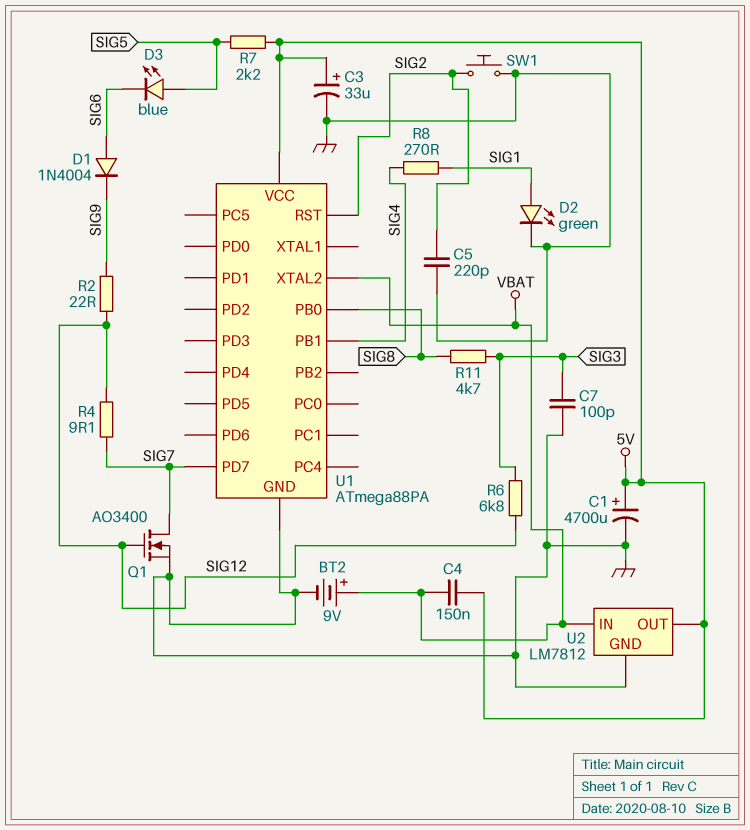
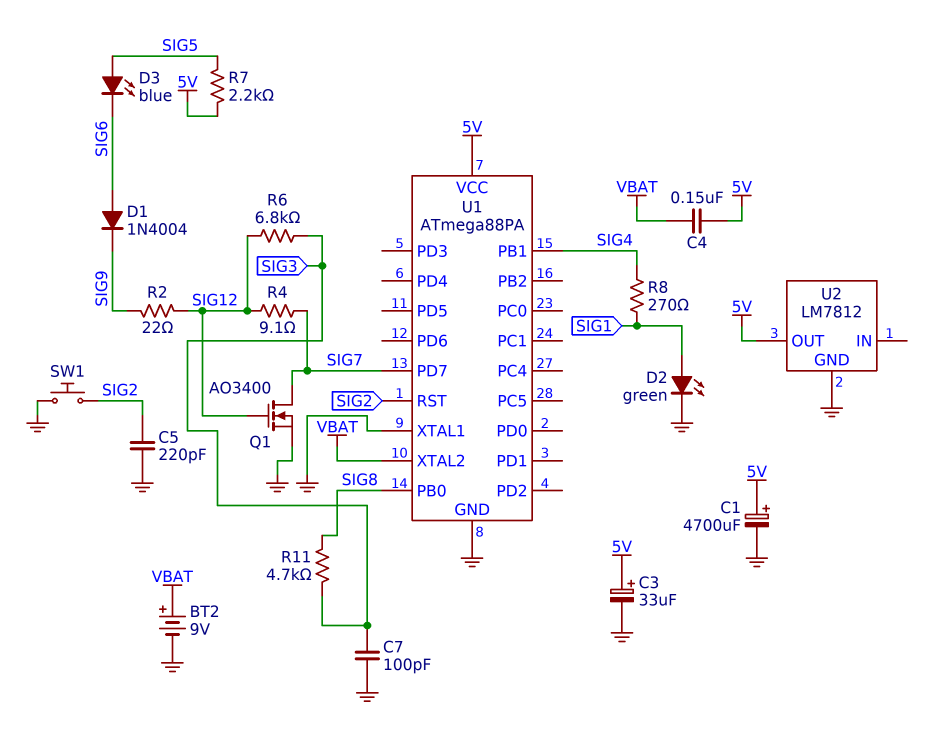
U1 pin XTAL1: none -> GND
U2 pin IN: VBAT -> none

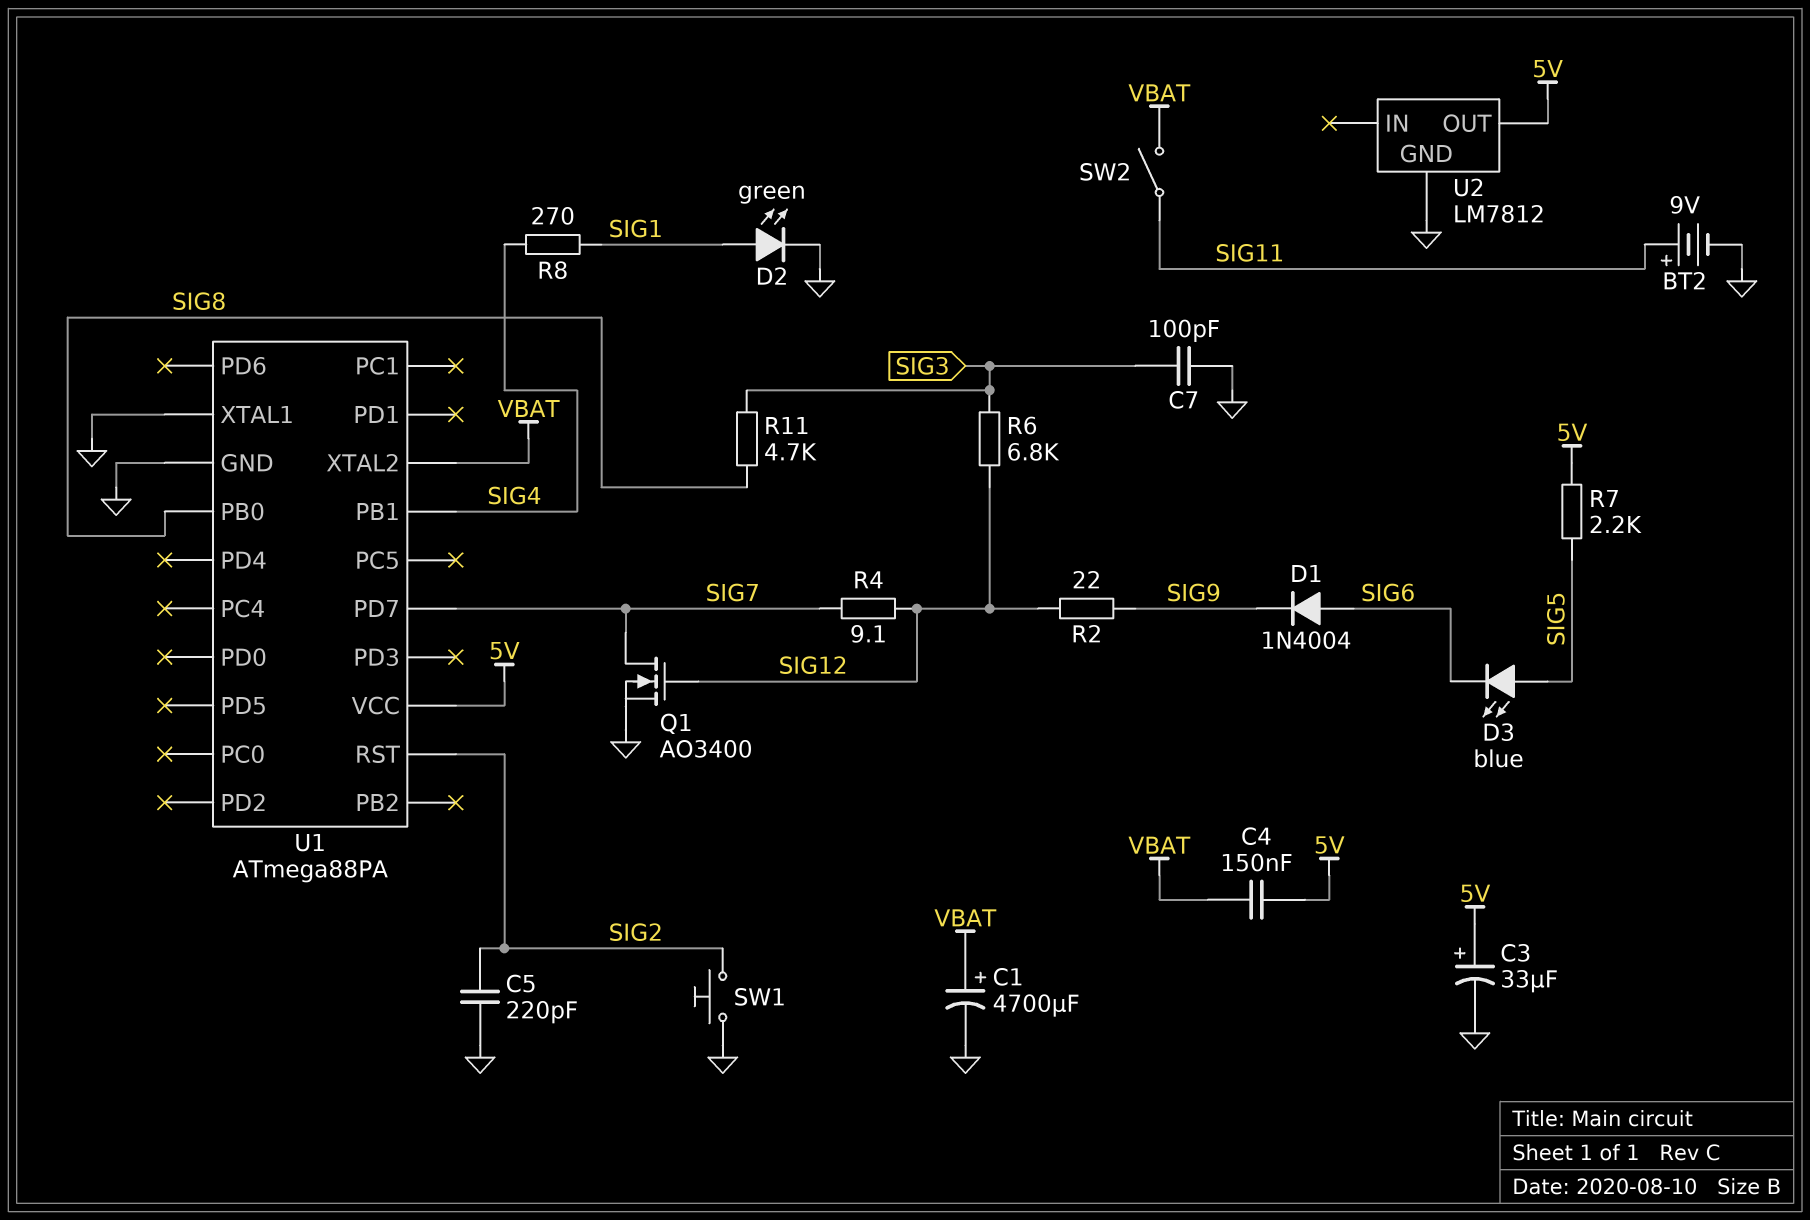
BT2: 9V (plus VBAT, minus GND) -> 9V (plus SIG11, minus GND)
C1: 4700uF (plus 5V, minus GND) -> 4700uF (plus VBAT, minus GND)
SW2: none -> switch (SIG11, VBAT)

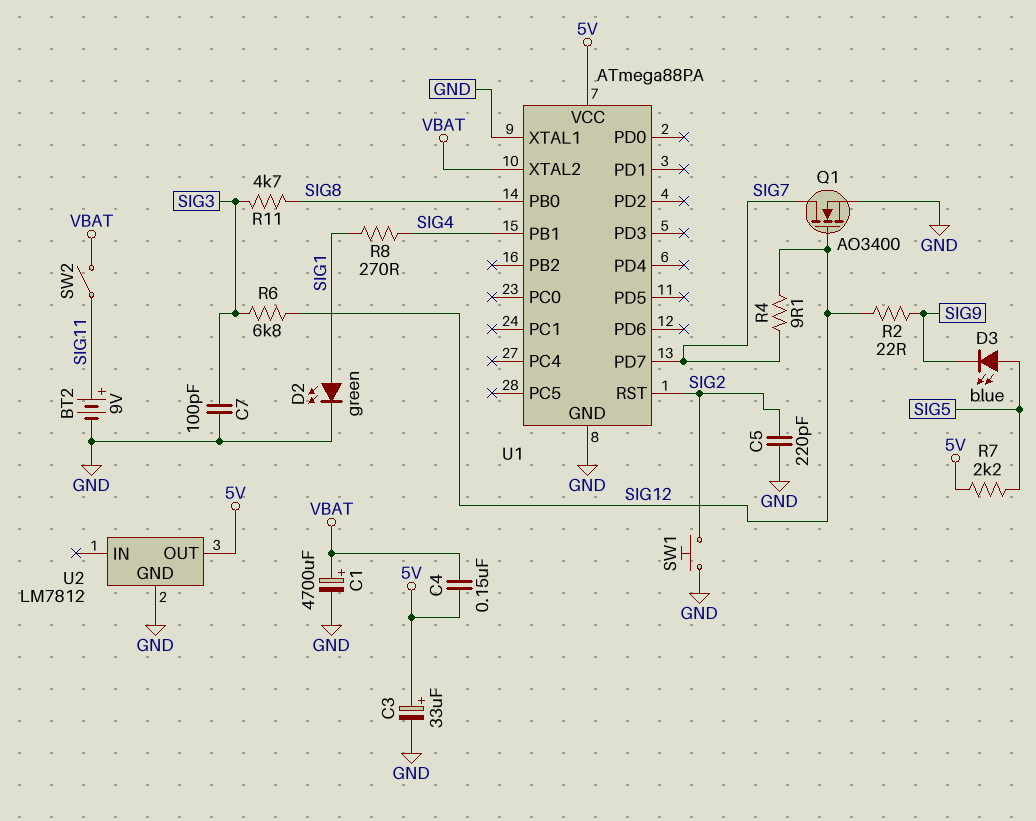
D1: diode 1N4004 (A SIG6, K SIG9) -> none
D3: LED blue (A SIG5, K SIG6) -> LED blue (A SIG5, K SIG9)

